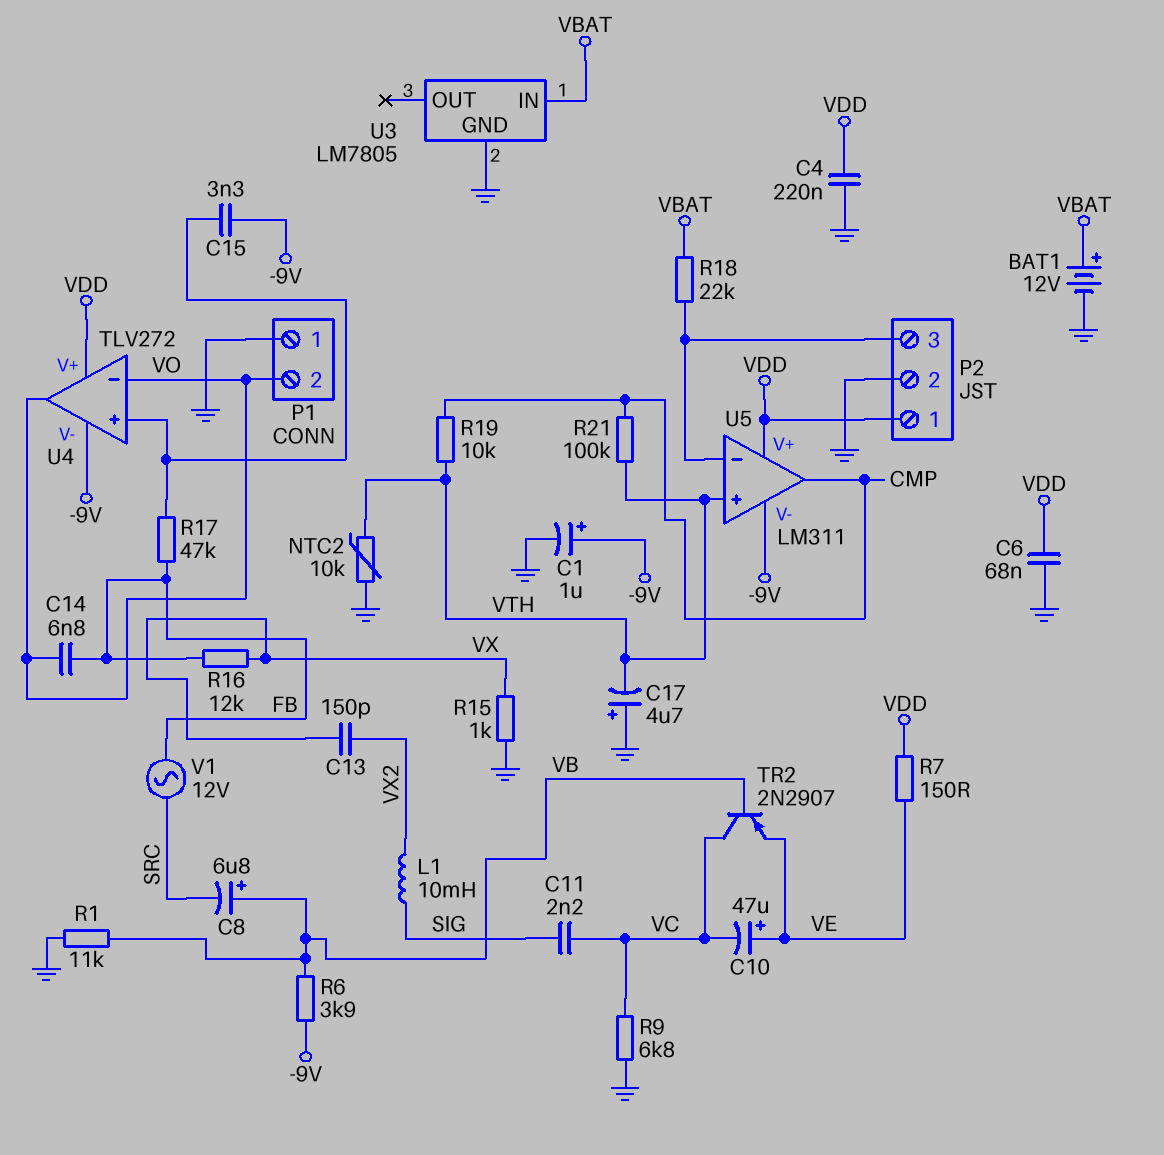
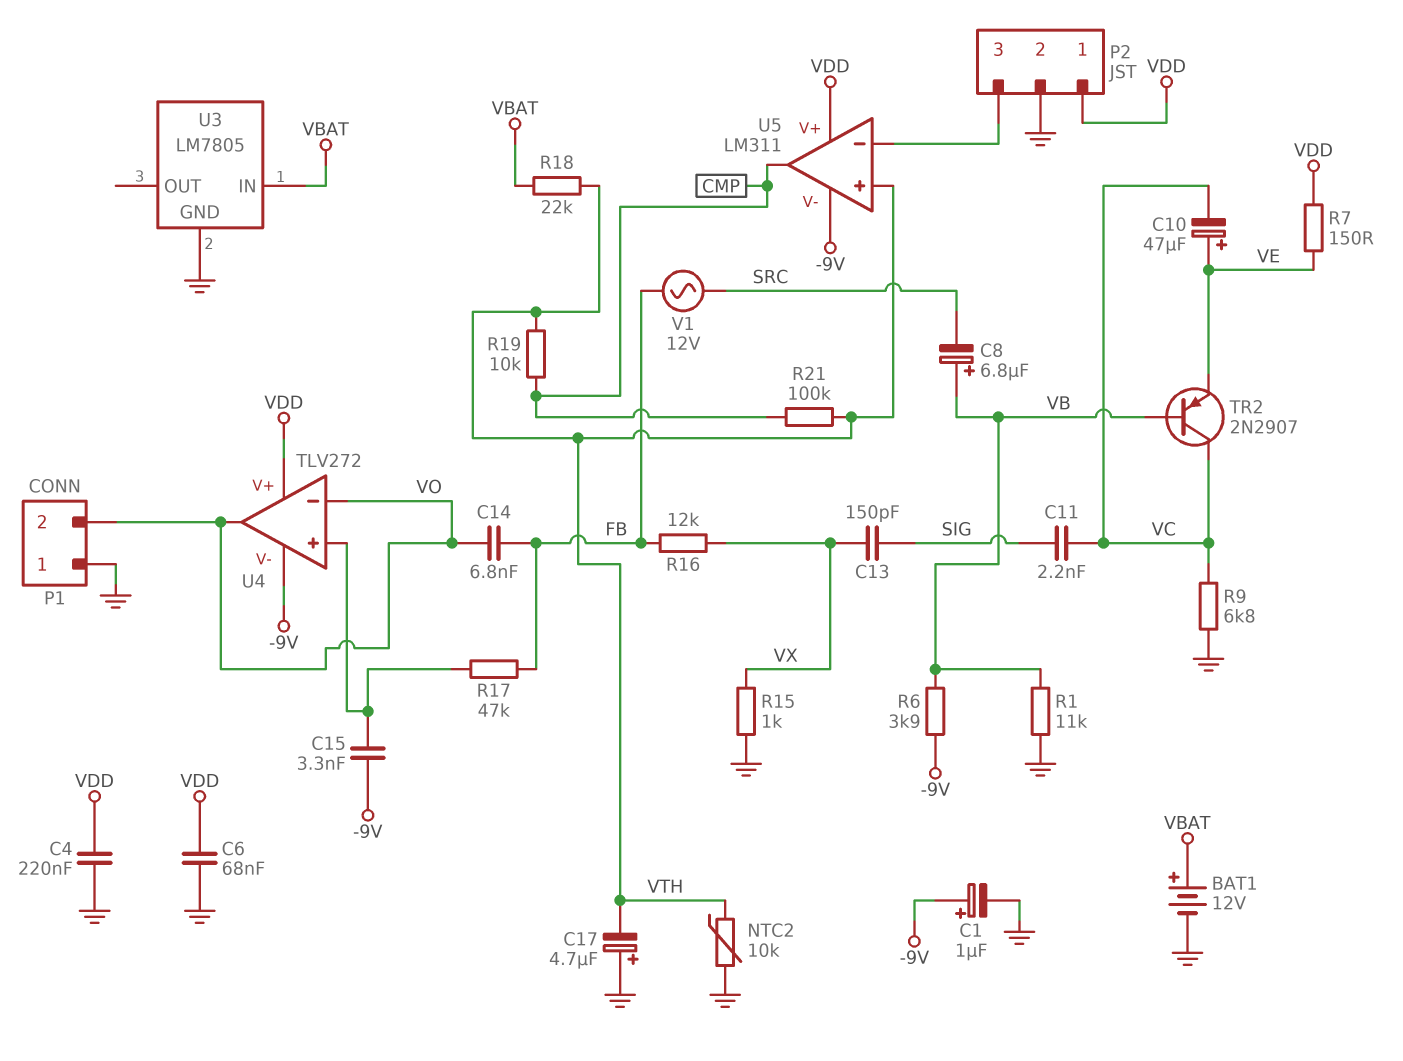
C13: 150pF (VX, VX2) -> 150pF (SIG, VX)
L1: 10mH (SIG, VX2) -> none
R18: 22k (P2/3, VBAT) -> 22k (VBAT, VTH)

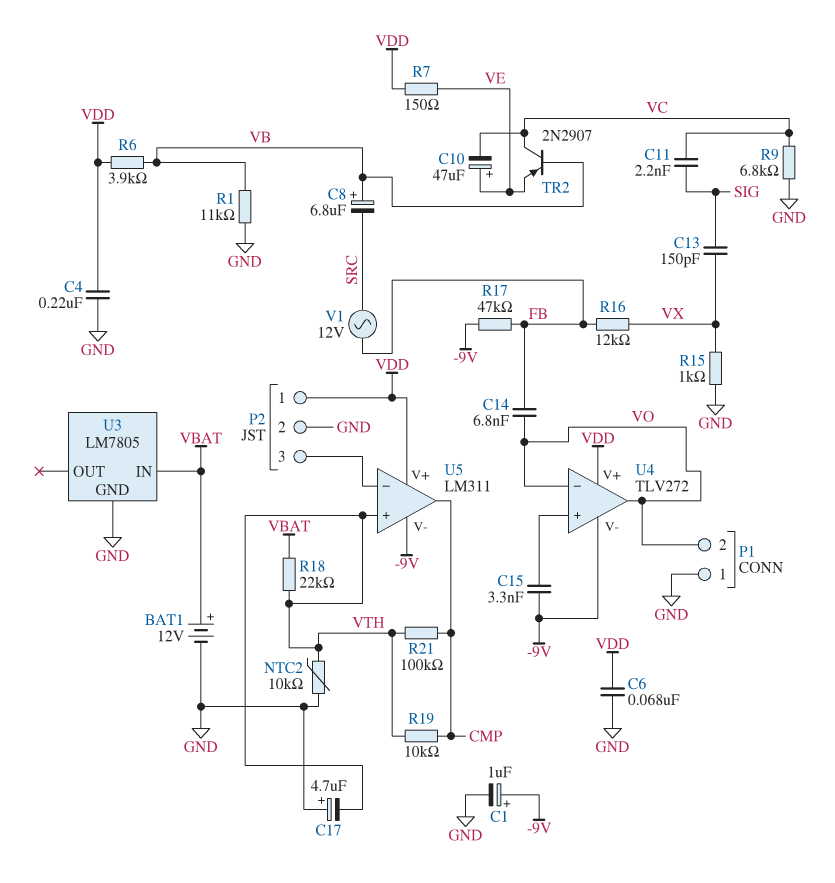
R6: 3.9k (-9V, VB) -> 3.9k (VB, VDD)
R17: 47k (FB, U4/in+) -> 47k (-9V, FB)

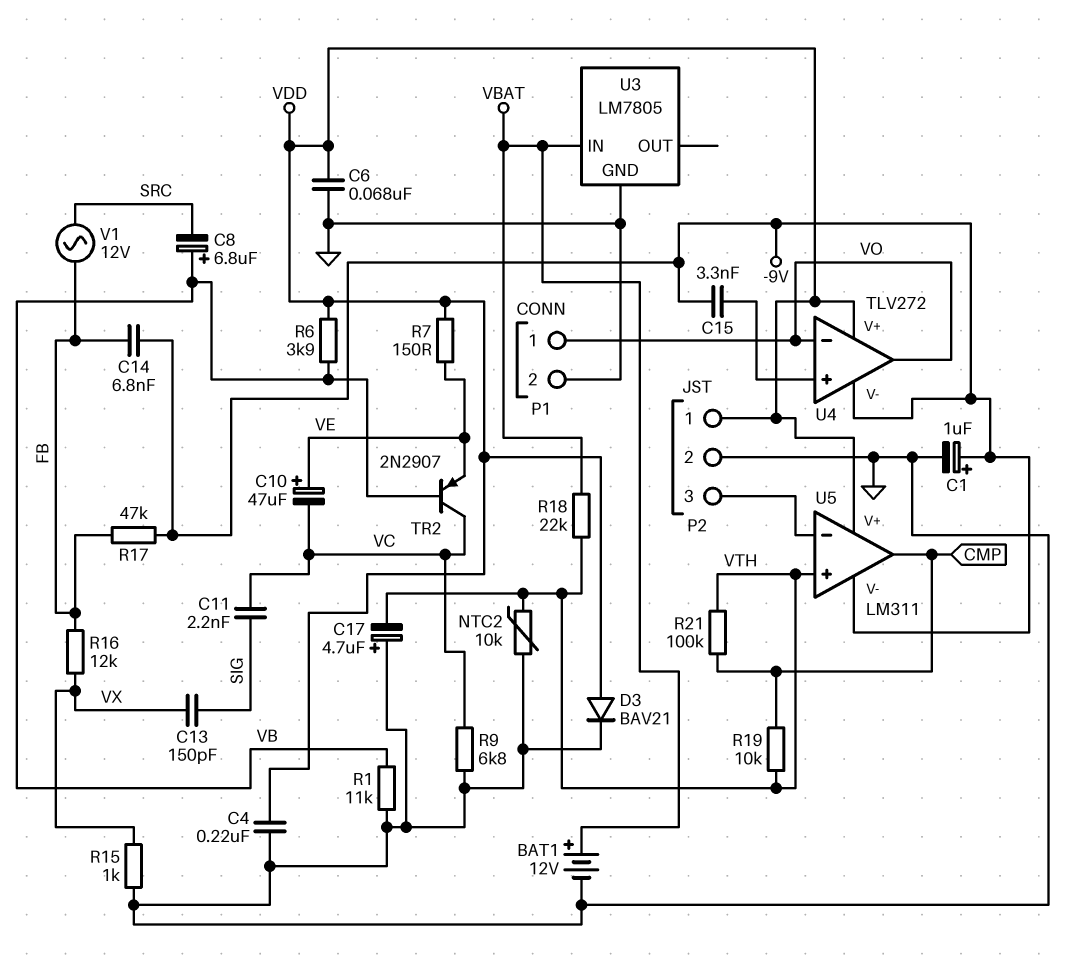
C14: 6.8nF (FB, VO) -> 6.8nF (-9V, FB)
D3: none -> diode BAV21 (A VDD, K GND)
P1 pin 1: GND -> VO
P1 pin 2: VO -> GND

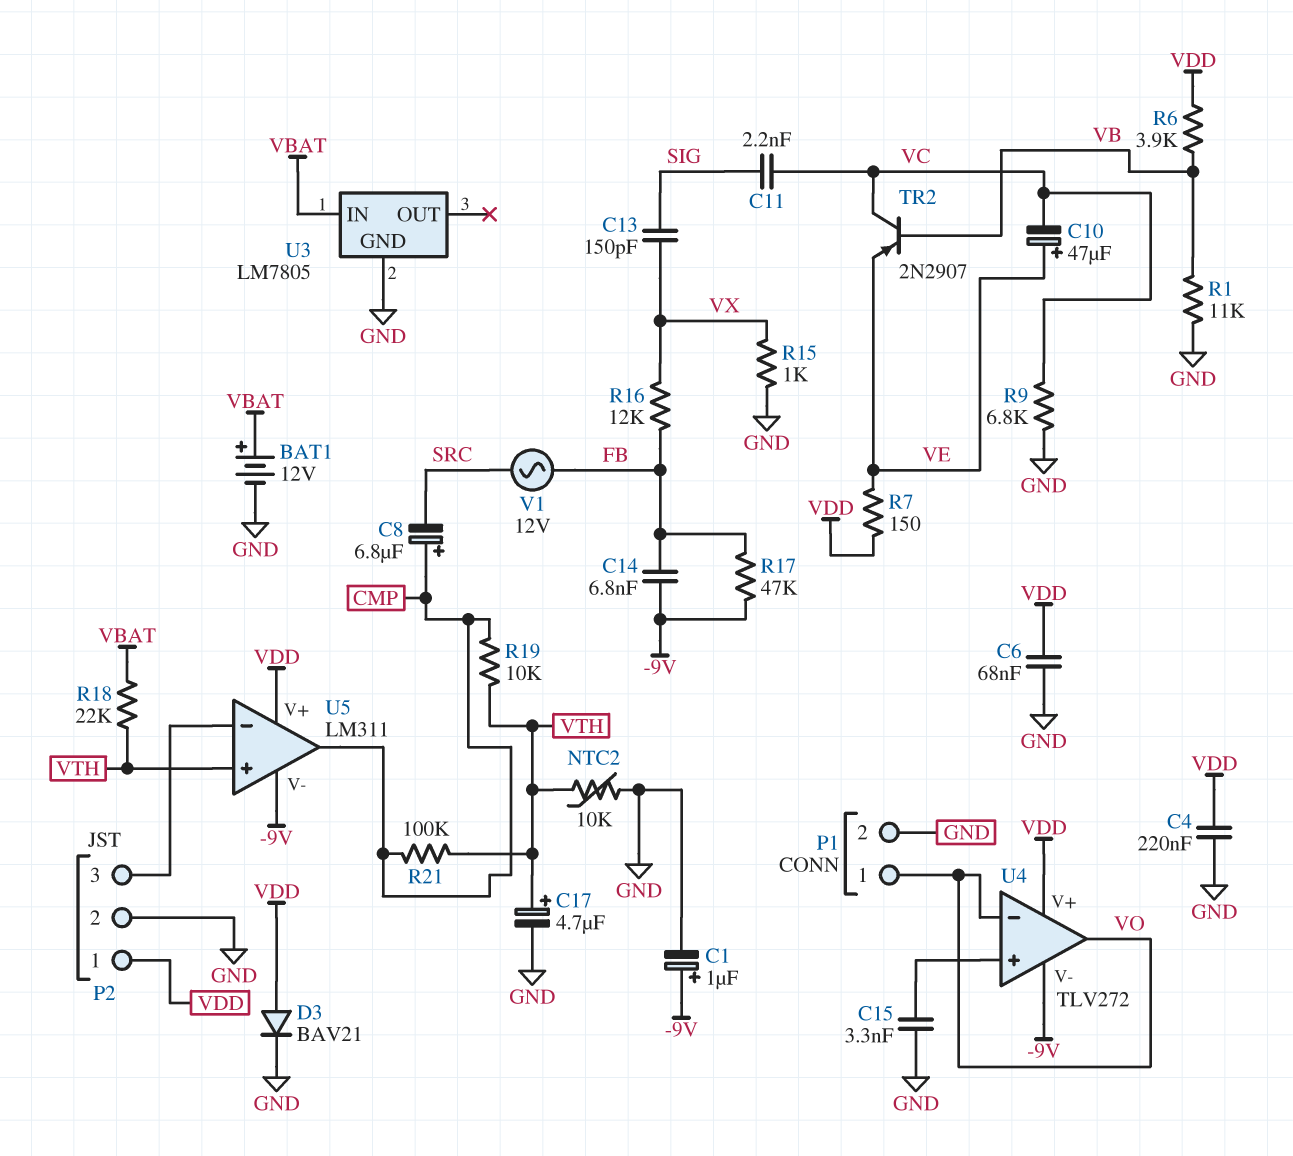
C8: 6.8uF (plus VB, minus SRC) -> 6.8uF (plus CMP, minus SRC)
C15: 3.3nF (-9V, U4/in+) -> 3.3nF (GND, U4/in+)
C17: 4.7uF (plus GND, minus VTH) -> 4.7uF (plus VTH, minus GND)

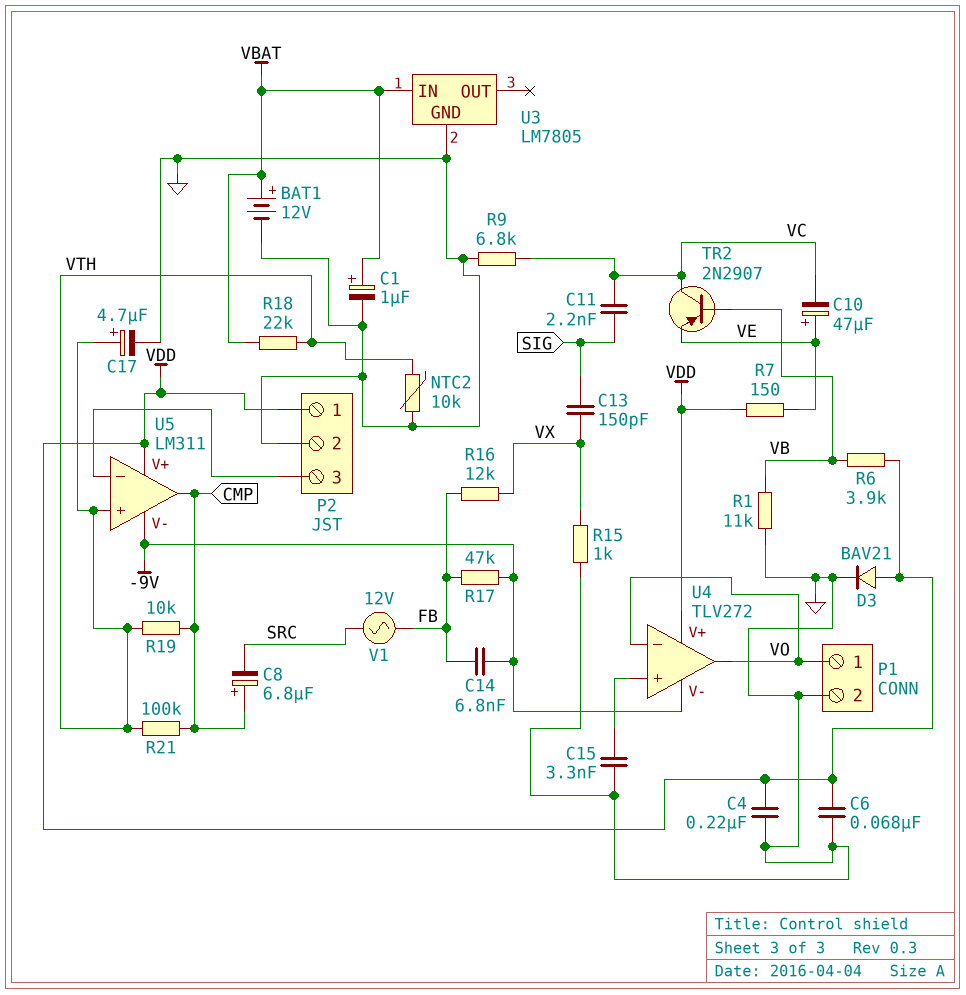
C1: 1uF (plus -9V, minus GND) -> 1uF (plus VBAT, minus GND)

